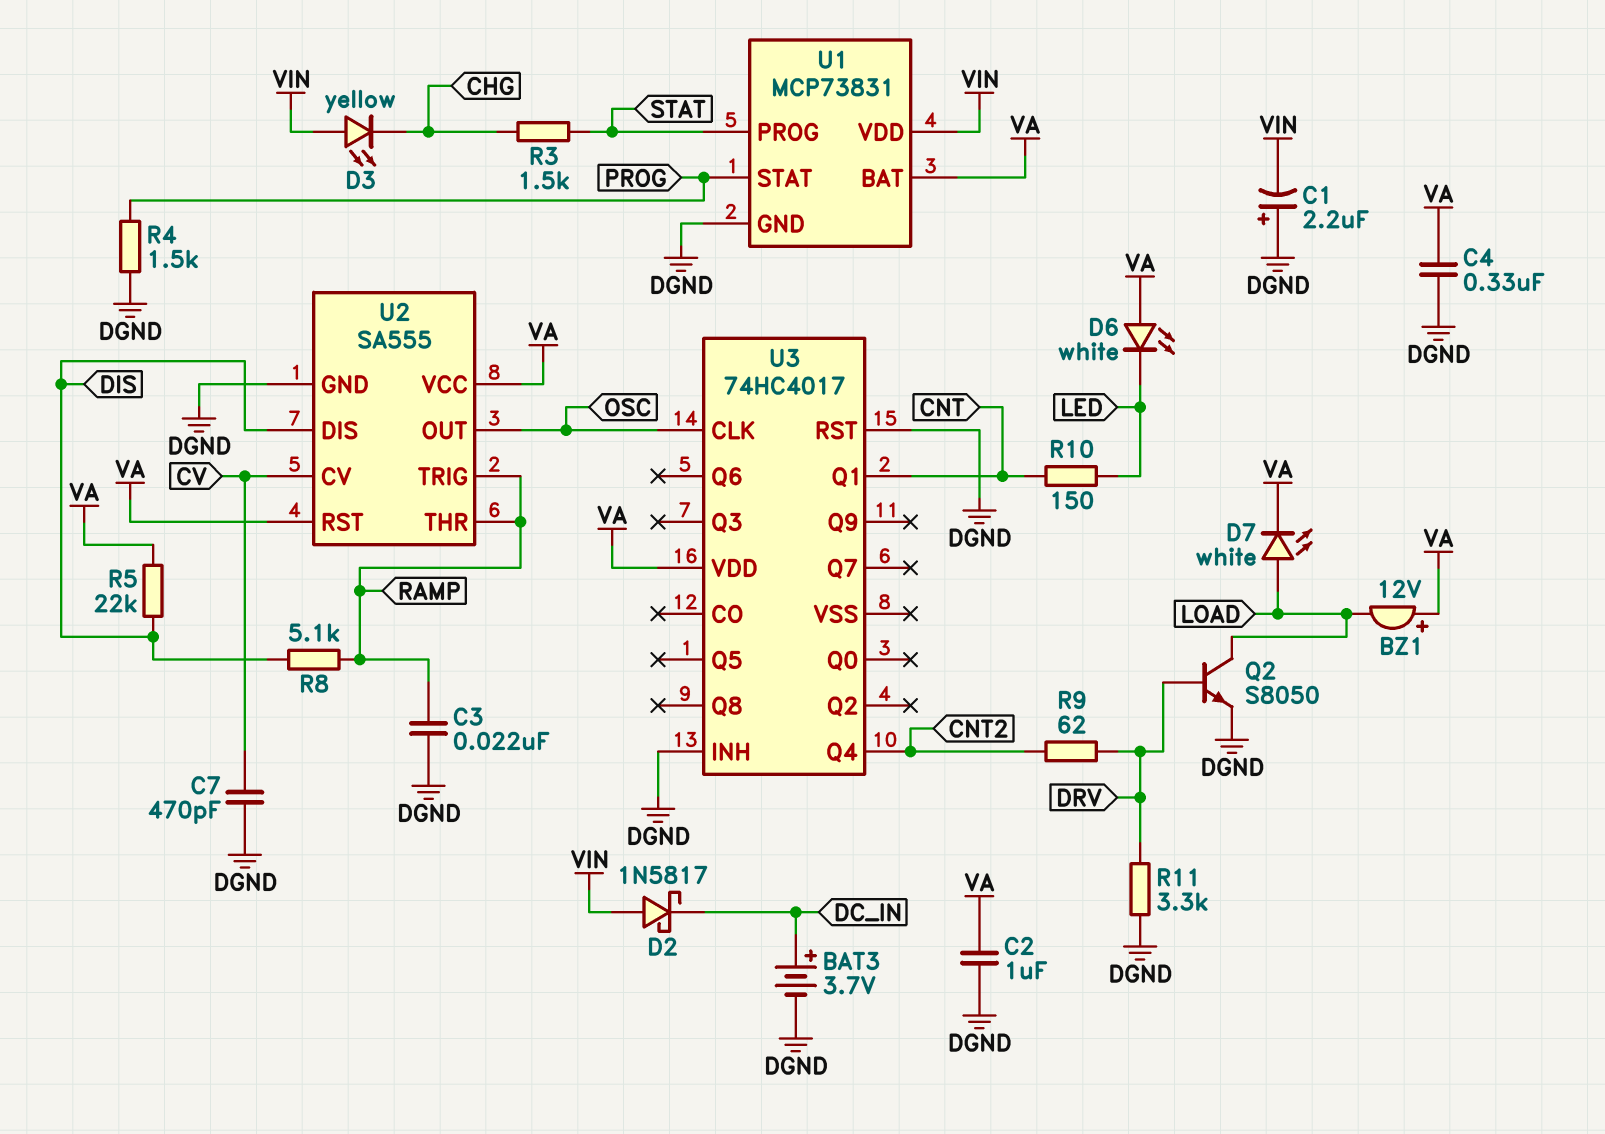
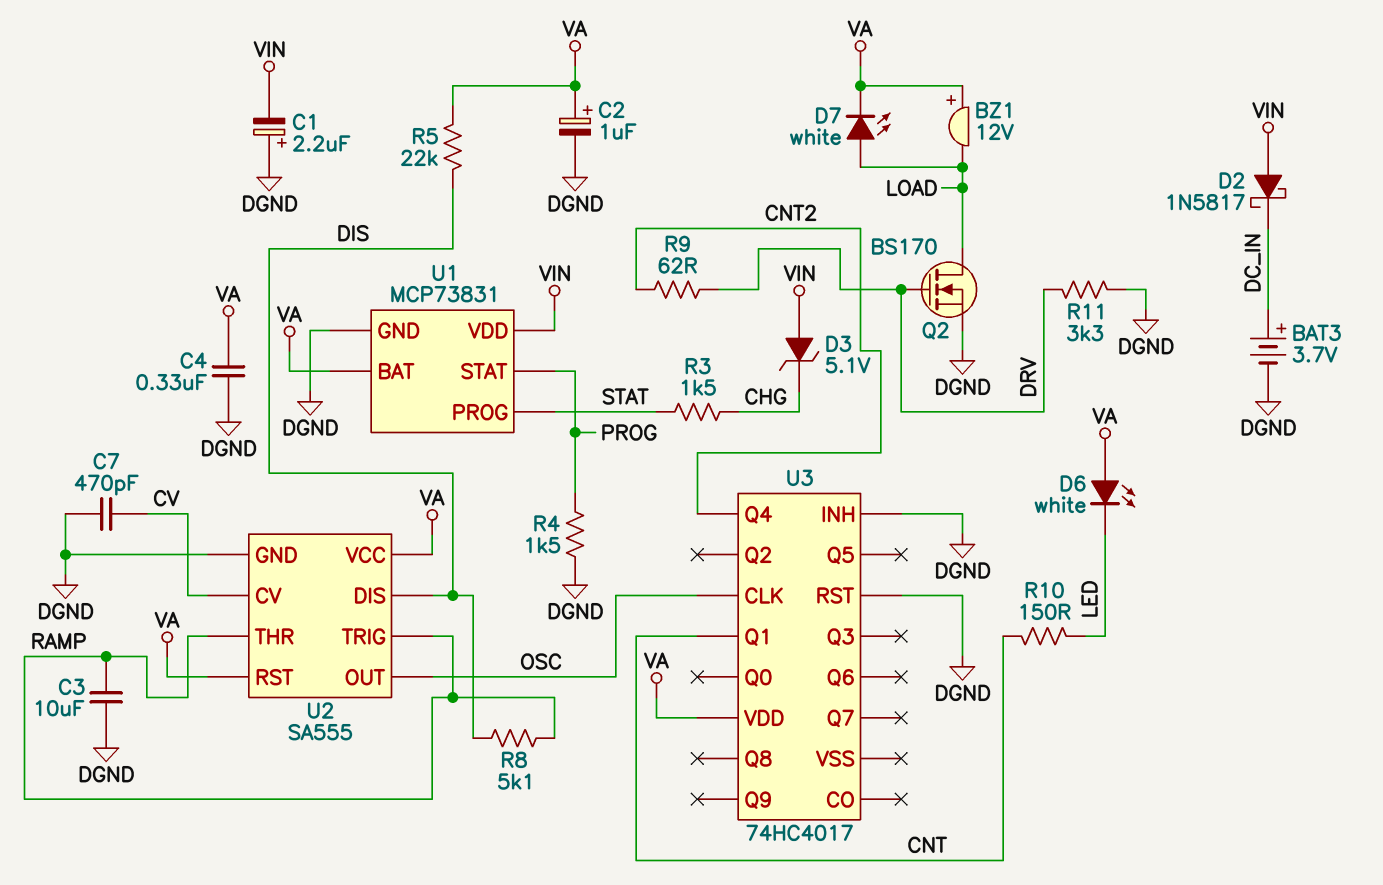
C2: 1uF (DGND, VA) -> 1uF (plus VA, minus DGND)
C3: 22nF (DGND, RAMP) -> 10uF (DGND, RAMP)
D3: LED yellow (A VIN, K CHG) -> zener 5.1V (A VIN, K CHG)
Q2: NPN S8050 (B DRV, C LOAD, E DGND) -> NMOS BS170 (G DRV, D LOAD, S DGND)

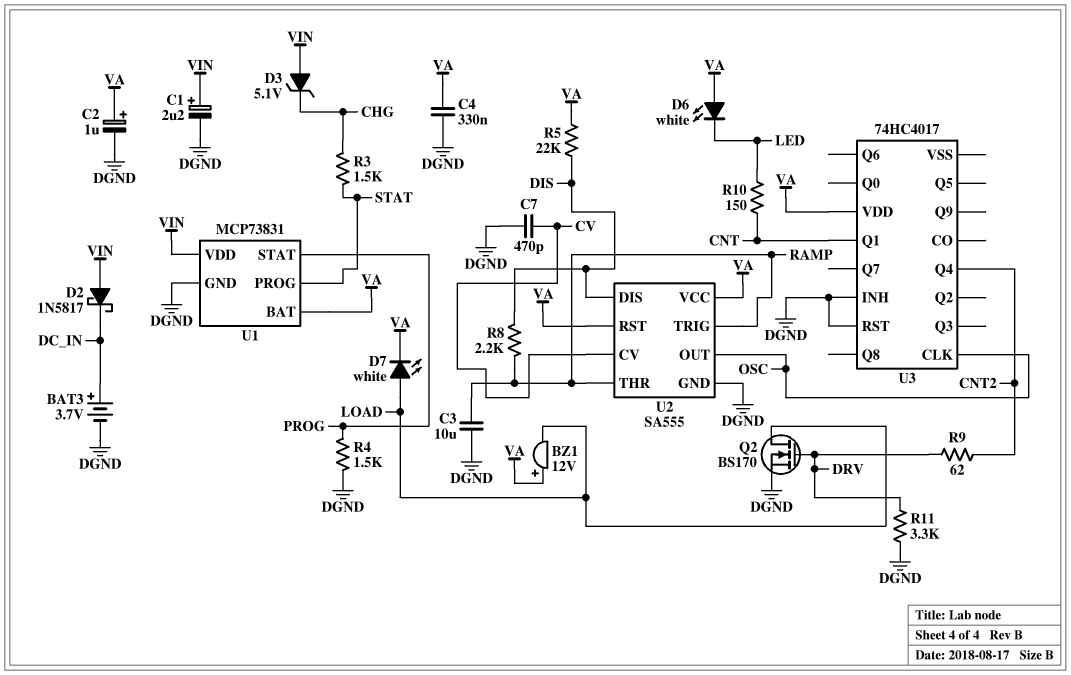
C1: 2.2uF (plus DGND, minus VIN) -> 2.2uF (plus VIN, minus DGND)
R8: 5.1k (DIS, RAMP) -> 2.2k (DIS, RAMP)

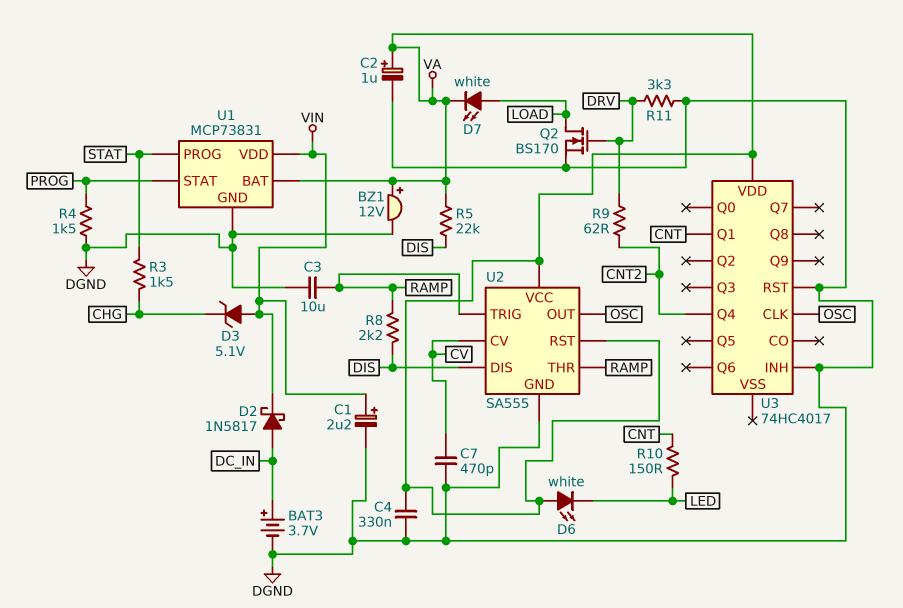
BZ1: buzzer 12V (plus VA, minus LOAD) -> buzzer 12V (plus VA, minus DGND)
D2: schottky 1N5817 (A VIN, K DC_IN) -> schottky 1N5817 (A DC_IN, K VIN)

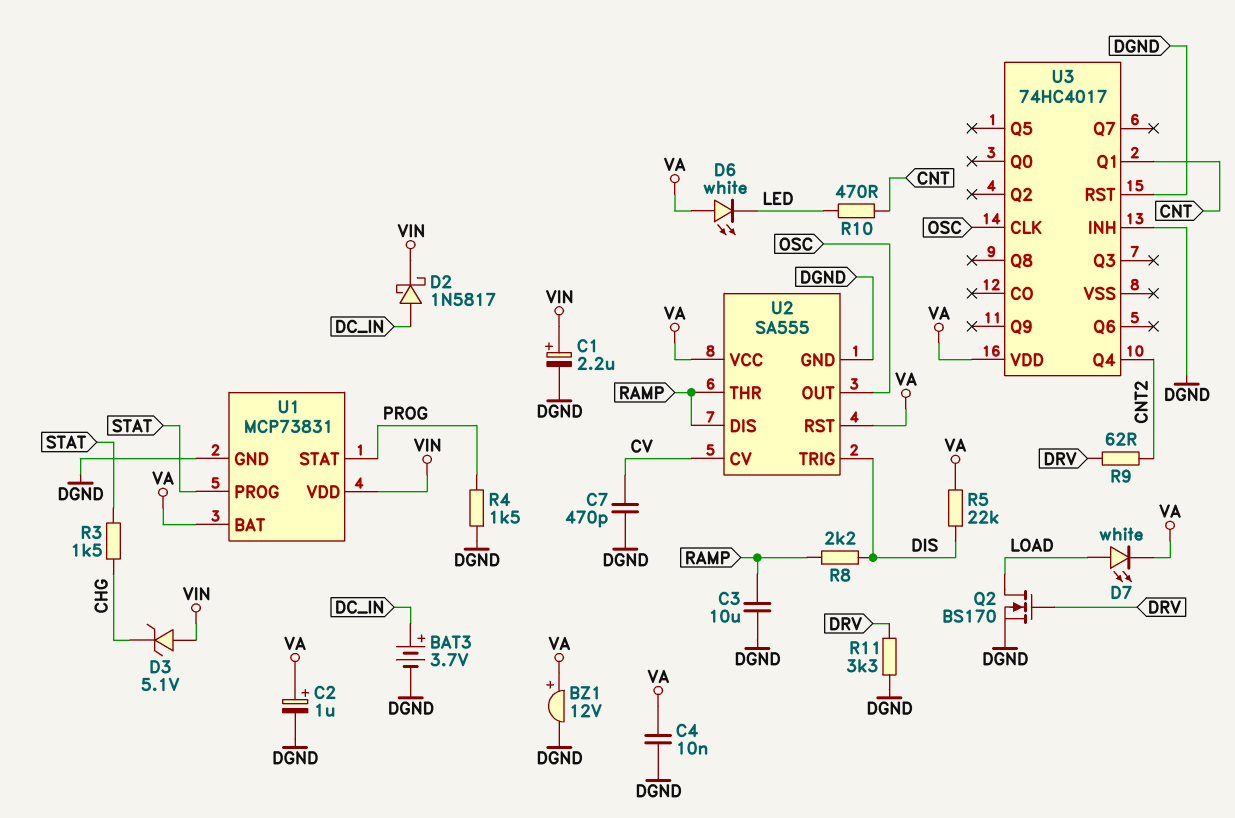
C4: 330nF (DGND, VA) -> 10nF (DGND, VA)
R10: 150 (CNT, LED) -> 470 (CNT, LED)
U2 pin DIS: DIS -> RAMP
U2 pin TRIG: RAMP -> DIS

